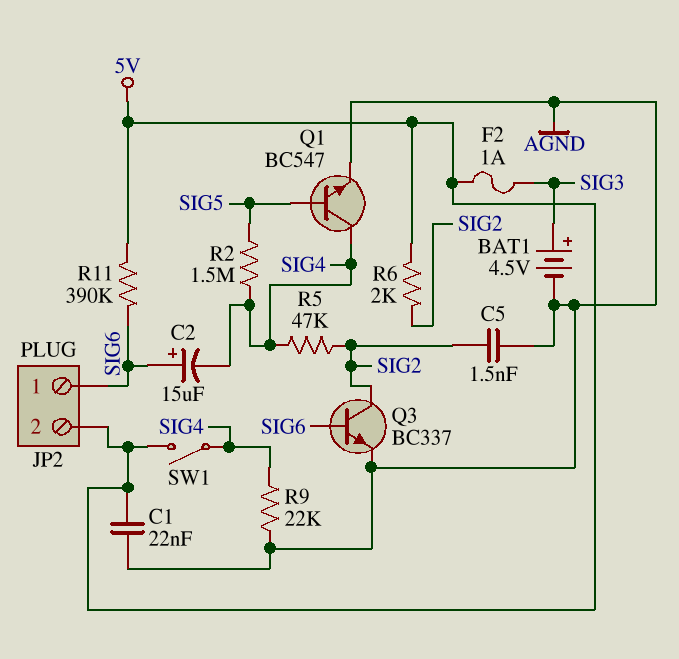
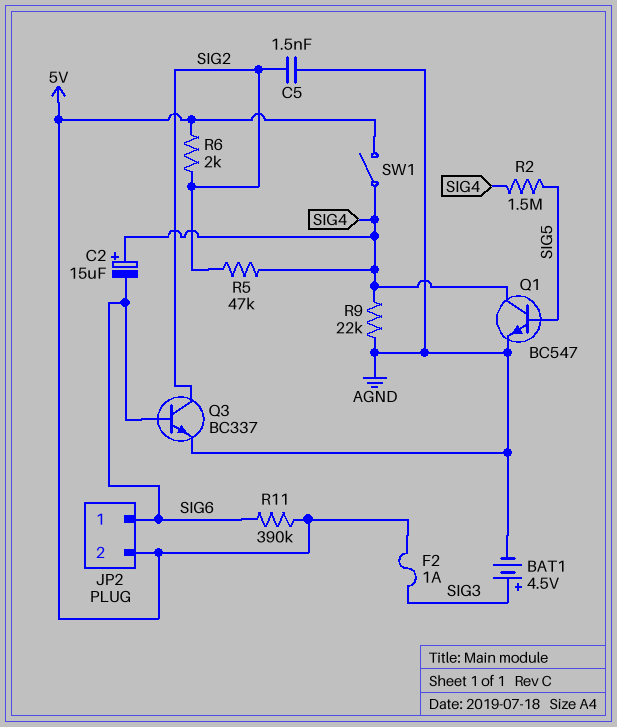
C1: 22nF (5V, AGND) -> none
C2: 15uF (plus SIG6, minus SIG4) -> 15uF (plus SIG4, minus SIG6)

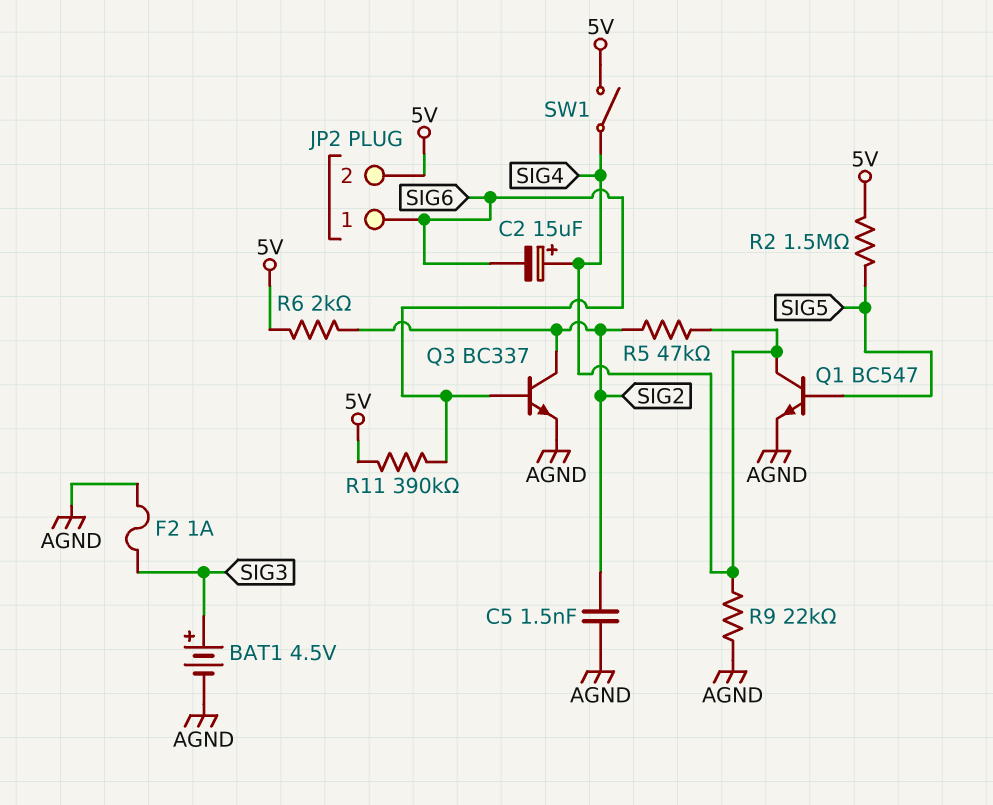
F2: 1A (5V, SIG3) -> 1A (AGND, SIG3)
R2: 1.5M (SIG4, SIG5) -> 1.5M (5V, SIG5)

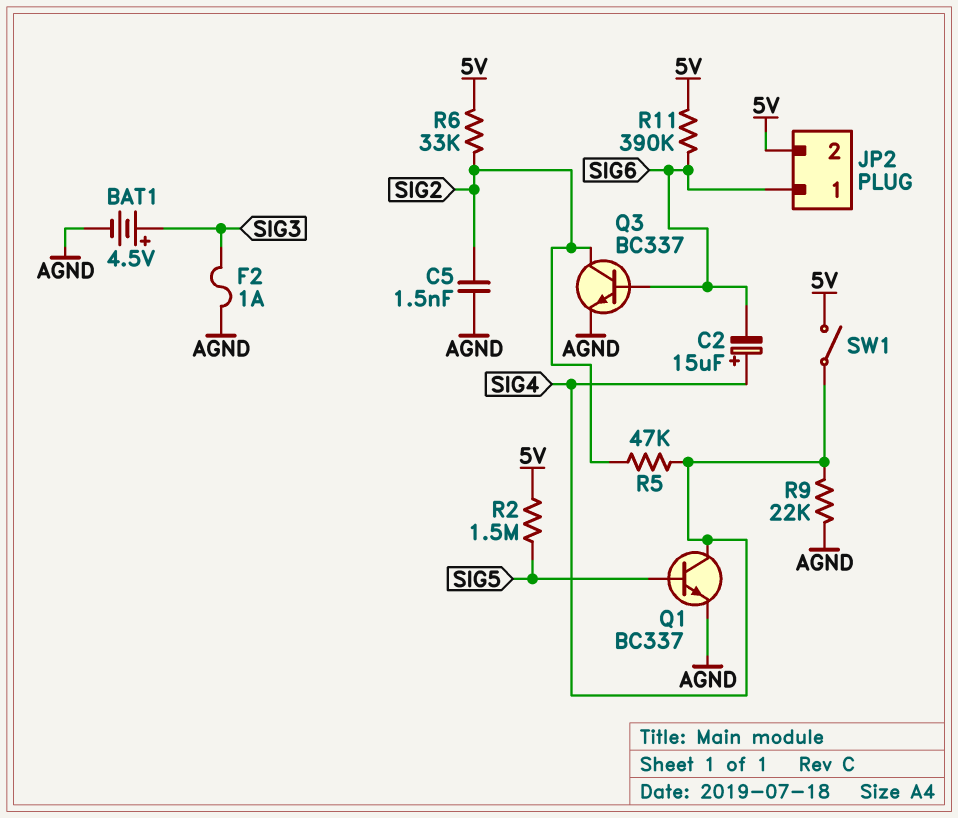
Q1: NPN BC547 (B SIG5, C SIG4, E AGND) -> NPN BC337 (B SIG5, C SIG4, E AGND)
R6: 2k (5V, SIG2) -> 33k (5V, SIG2)

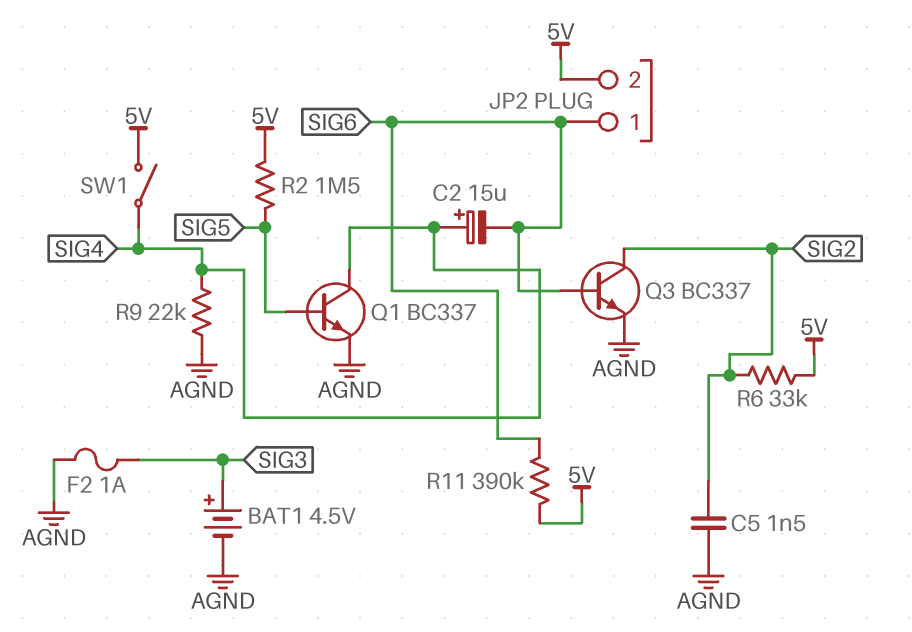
R5: 47k (SIG2, SIG4) -> none

